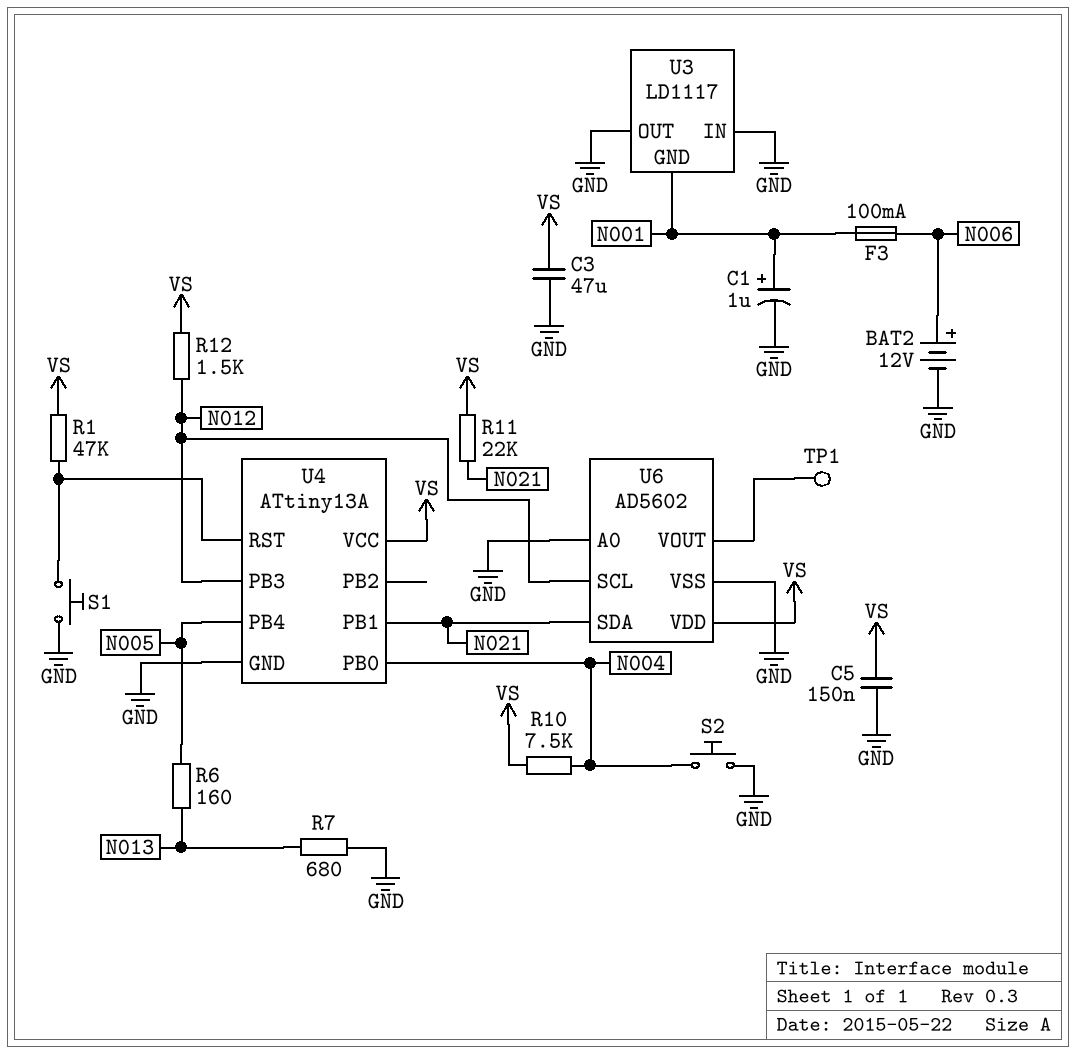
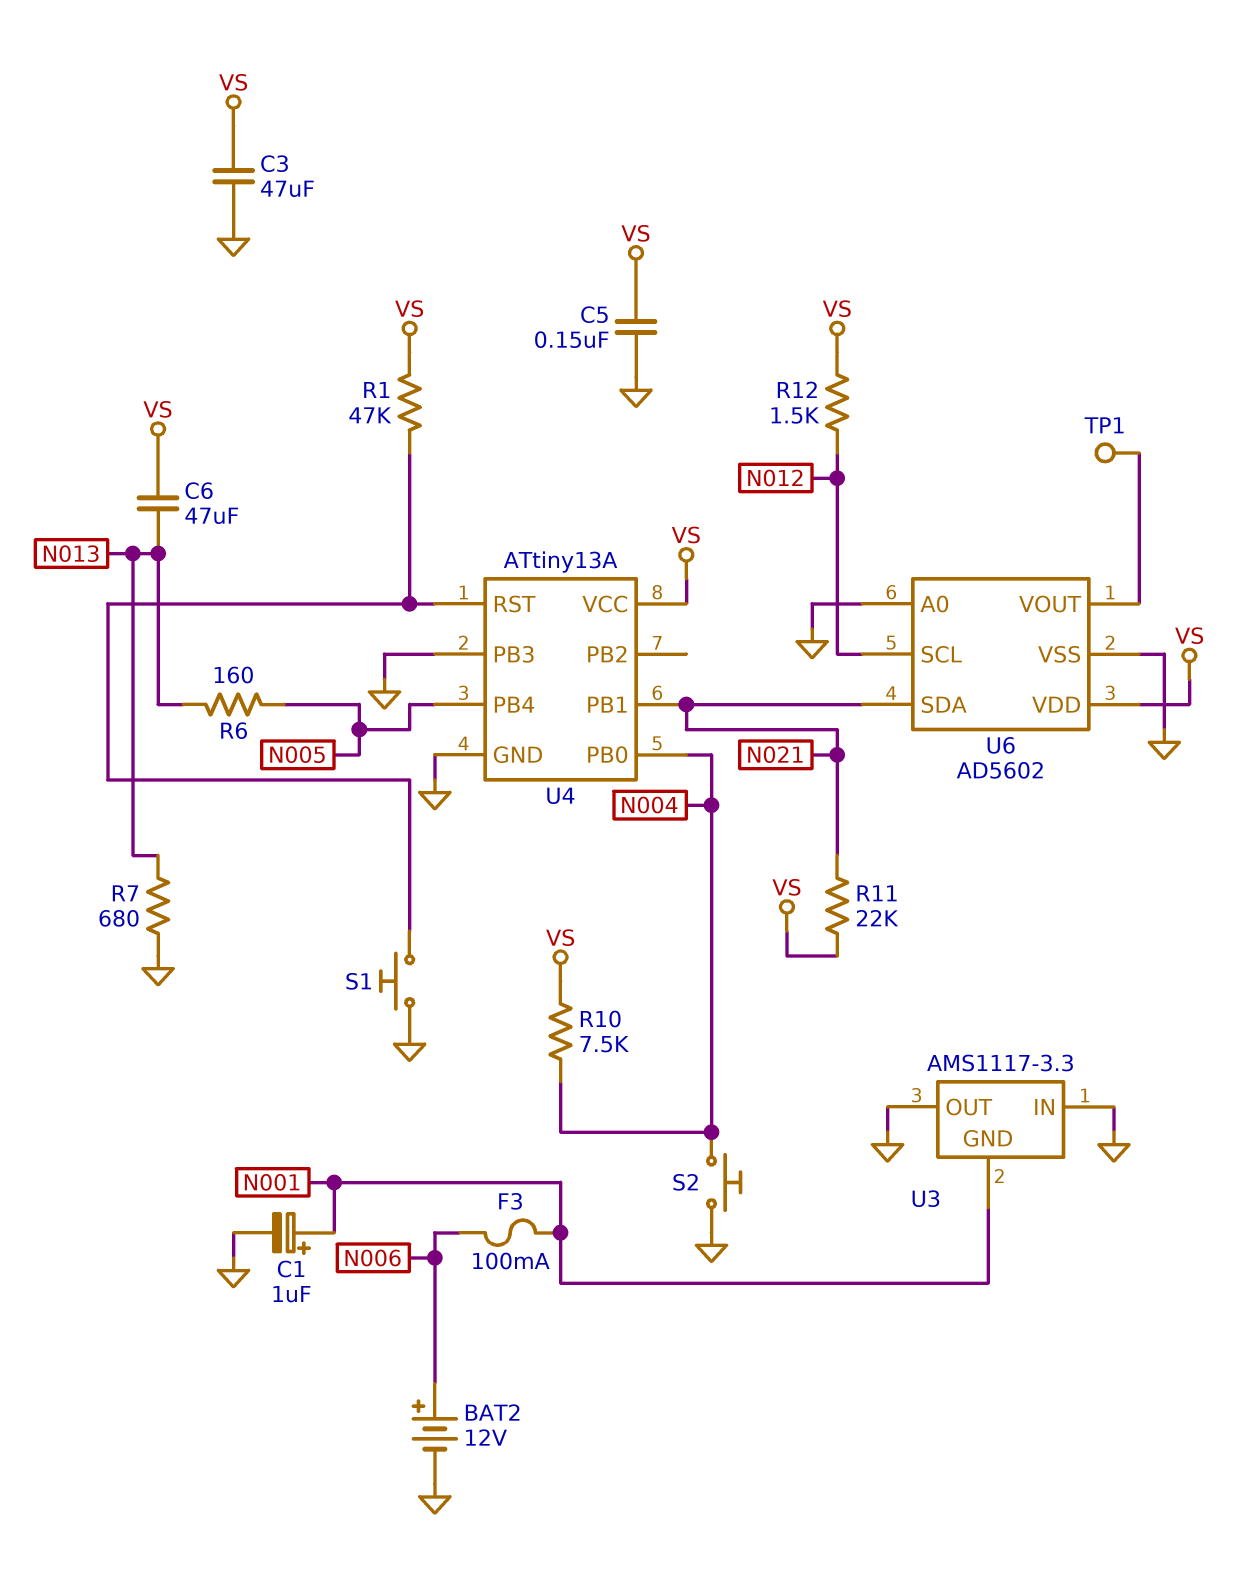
C6: none -> 47uF (N013, VS)
U3: LD1117 -> AMS1117-3.3
U4 pin PB3: N012 -> GND

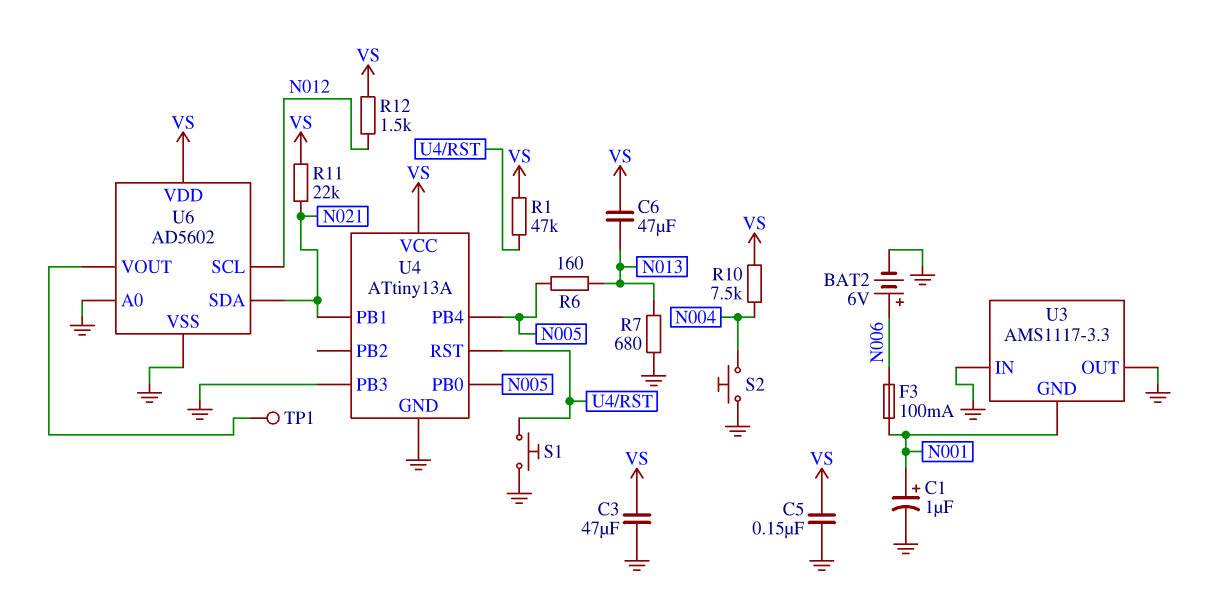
BAT2: 12V (plus N006, minus GND) -> 6V (plus N006, minus GND)
U4 pin PB0: N004 -> N005

